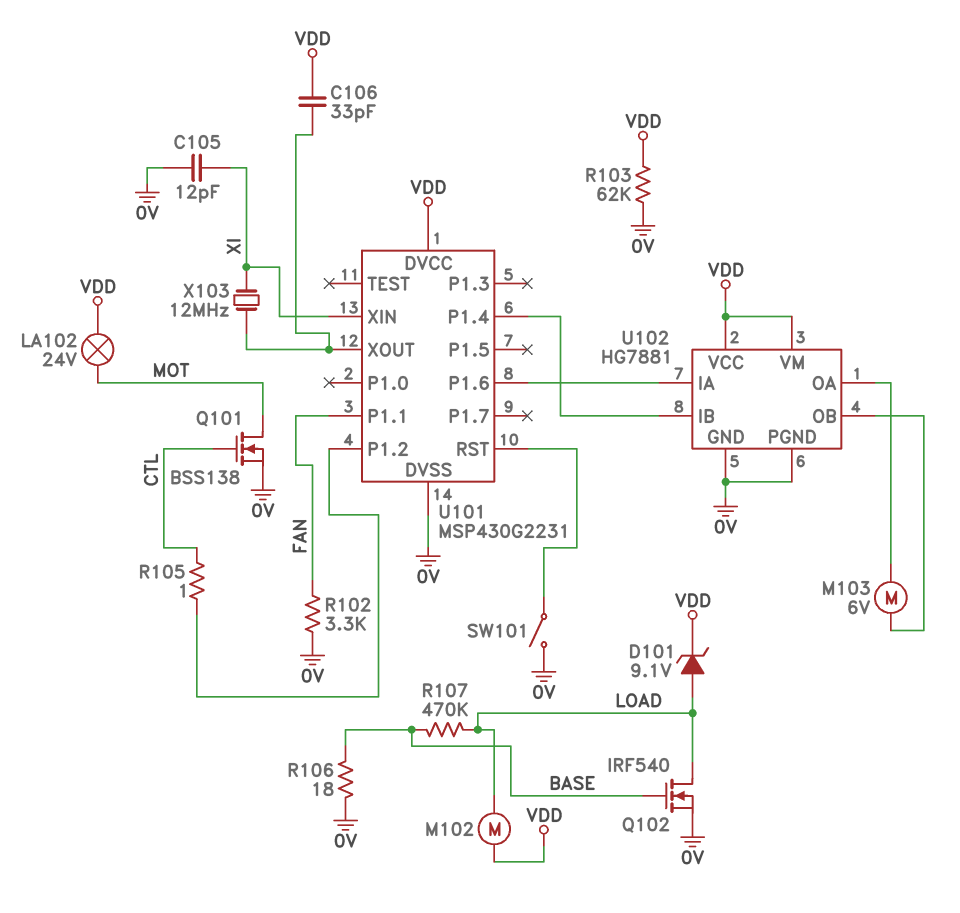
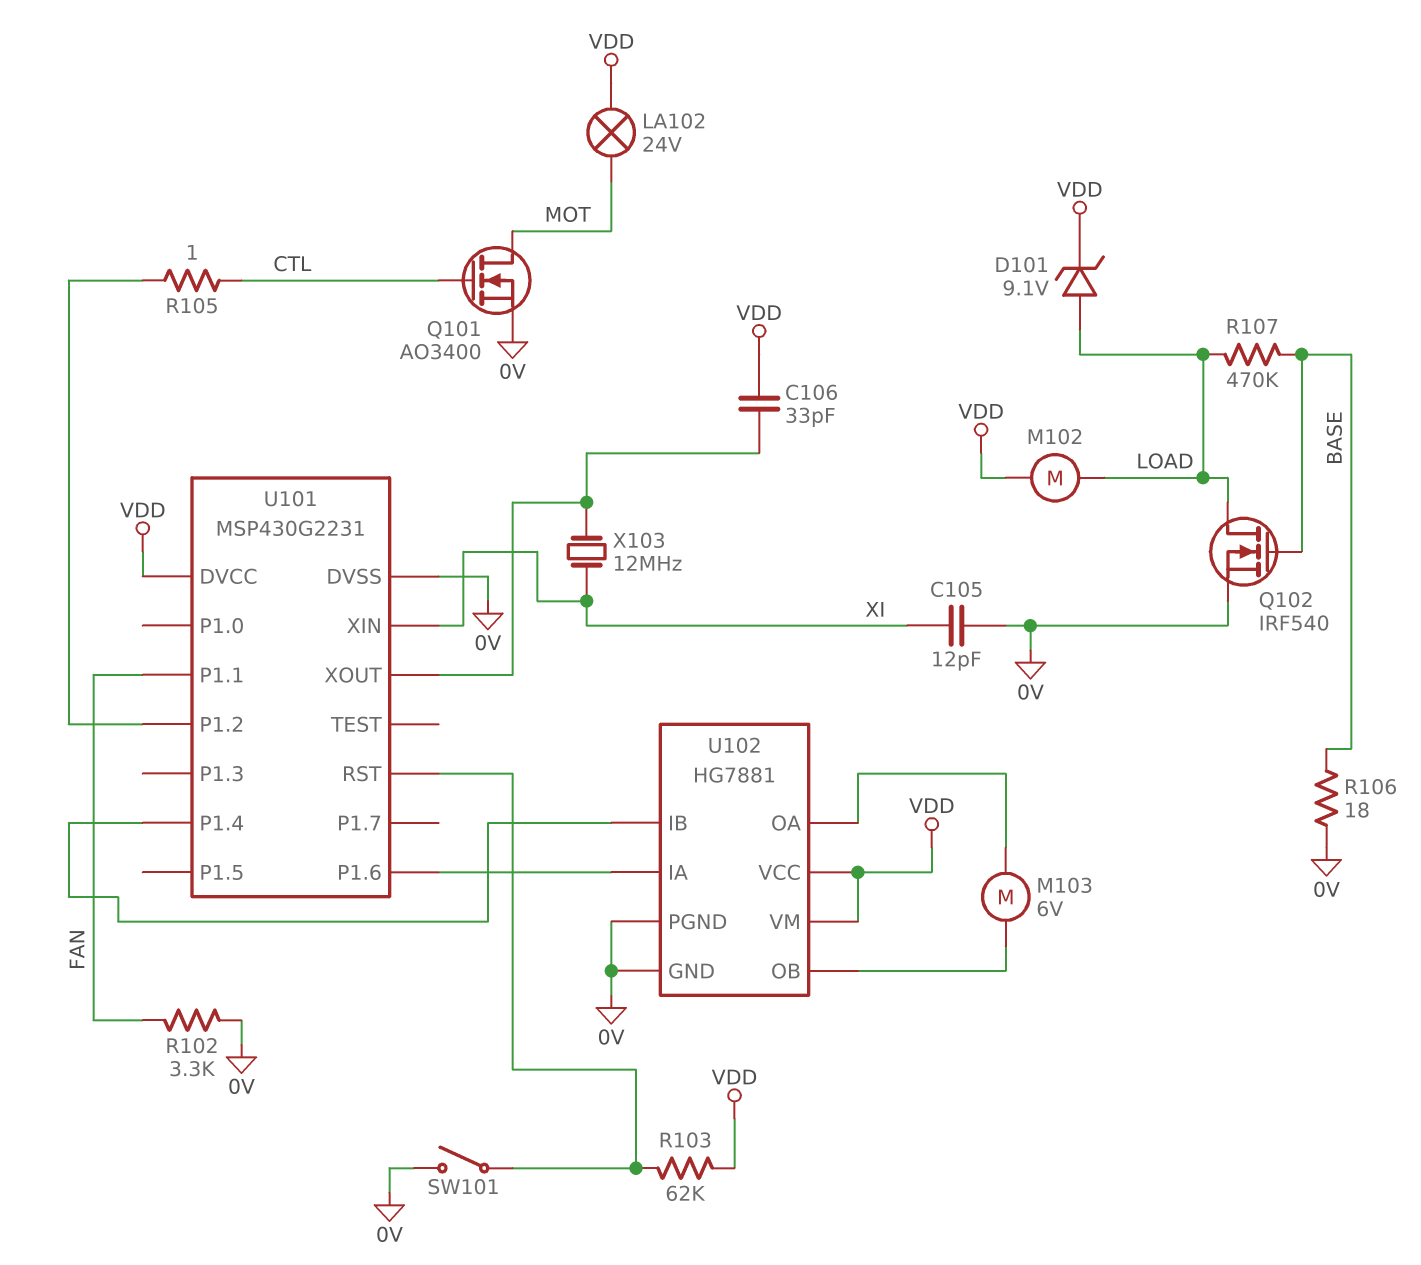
Q101: NMOS BSS138 (G CTL, D MOT, S 0V) -> NMOS AO3400 (G CTL, D MOT, S 0V)
R103: 62k (0V, VDD) -> 62k (U101/RST, VDD)

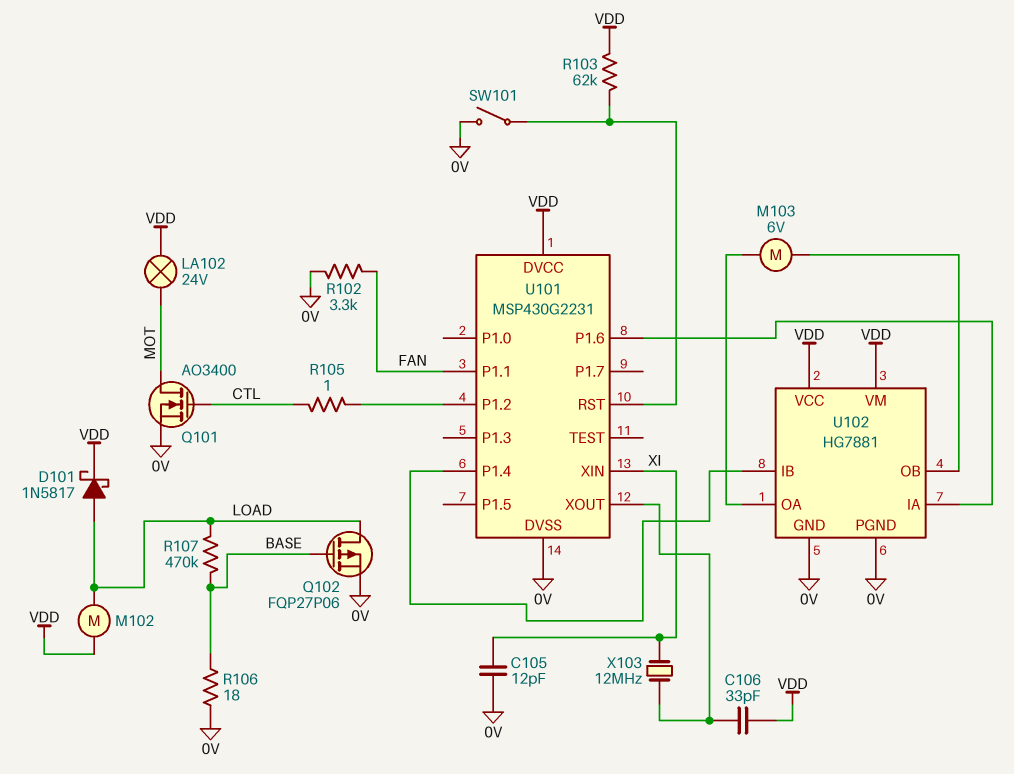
D101: zener 9.1V (A LOAD, K VDD) -> schottky 1N5817 (A LOAD, K VDD)
Q102: NMOS IRF540 (G BASE, D LOAD, S 0V) -> PMOS FQP27P06 (G BASE, D LOAD, S 0V)

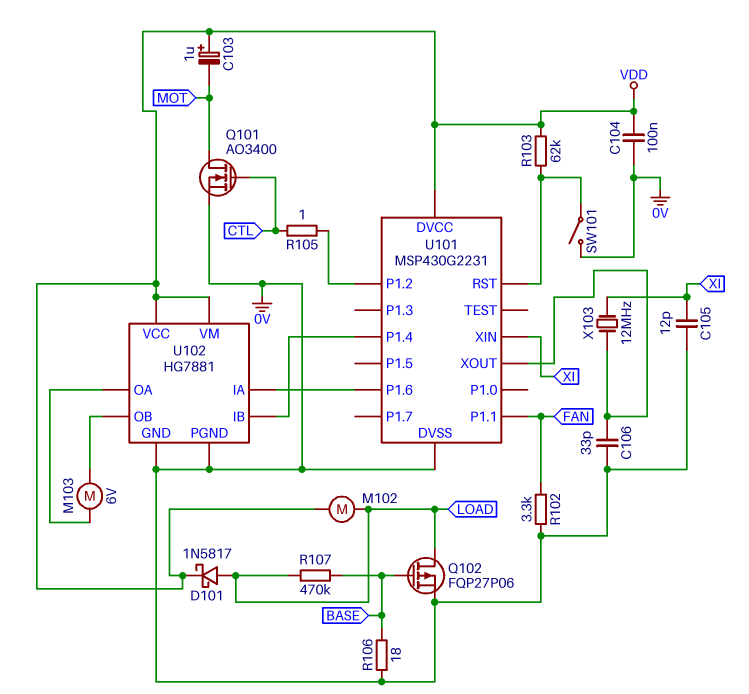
C103: none -> 1uF (plus VDD, minus MOT)
C104: none -> 100nF (0V, VDD)
C106: 33pF (U101/XOUT, VDD) -> 33pF (0V, U101/XOUT)
LA102: lamp 24V (MOT, VDD) -> none

